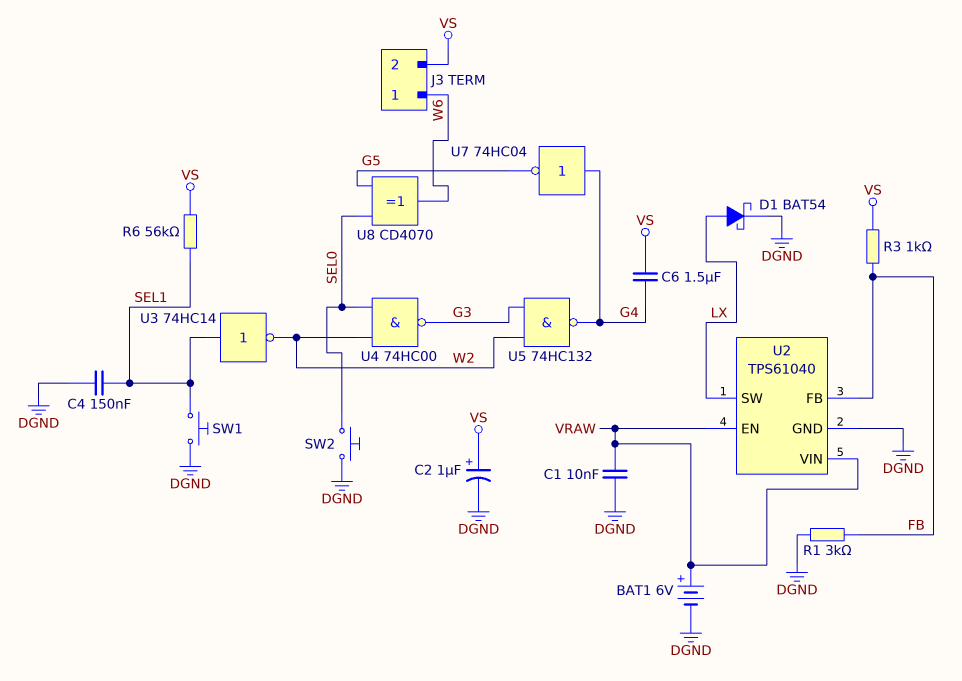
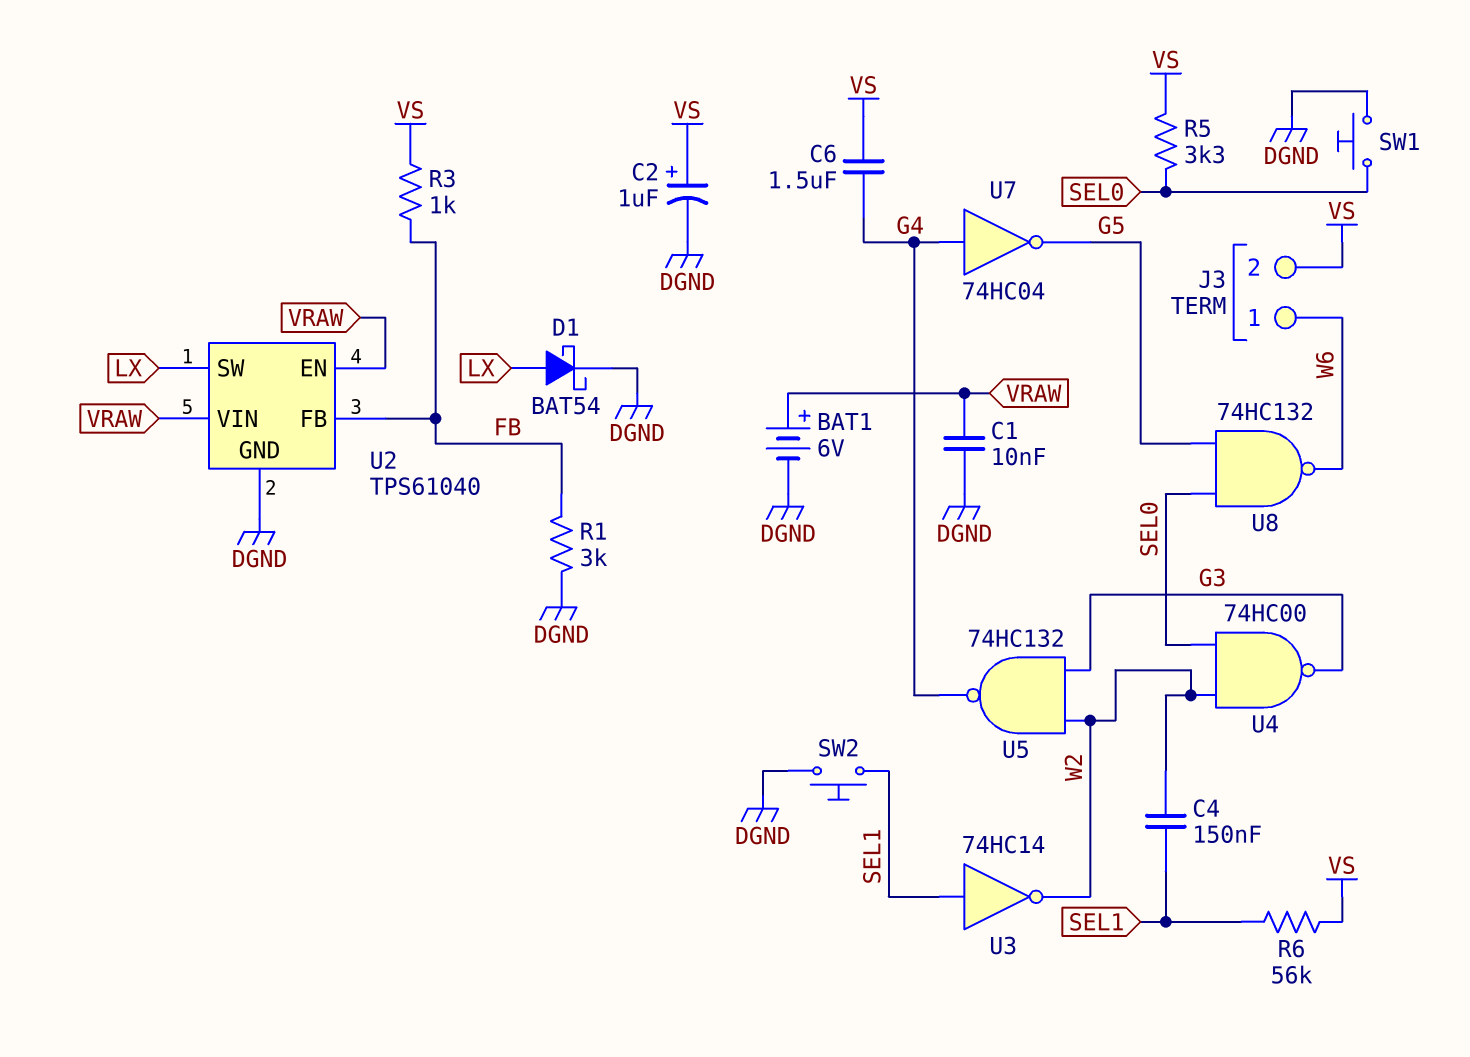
C4: 150nF (DGND, SEL1) -> 150nF (SEL1, W2)
R5: none -> 3.3k (SEL0, VS)
SW1: button (DGND, SEL1) -> button (DGND, SEL0)
SW2: button (DGND, SEL0) -> button (DGND, SEL1)
U8: XOR CD4070 (in G5, in SEL0, out W6) -> NAND 74HC132 (in G5, in SEL0, out W6)

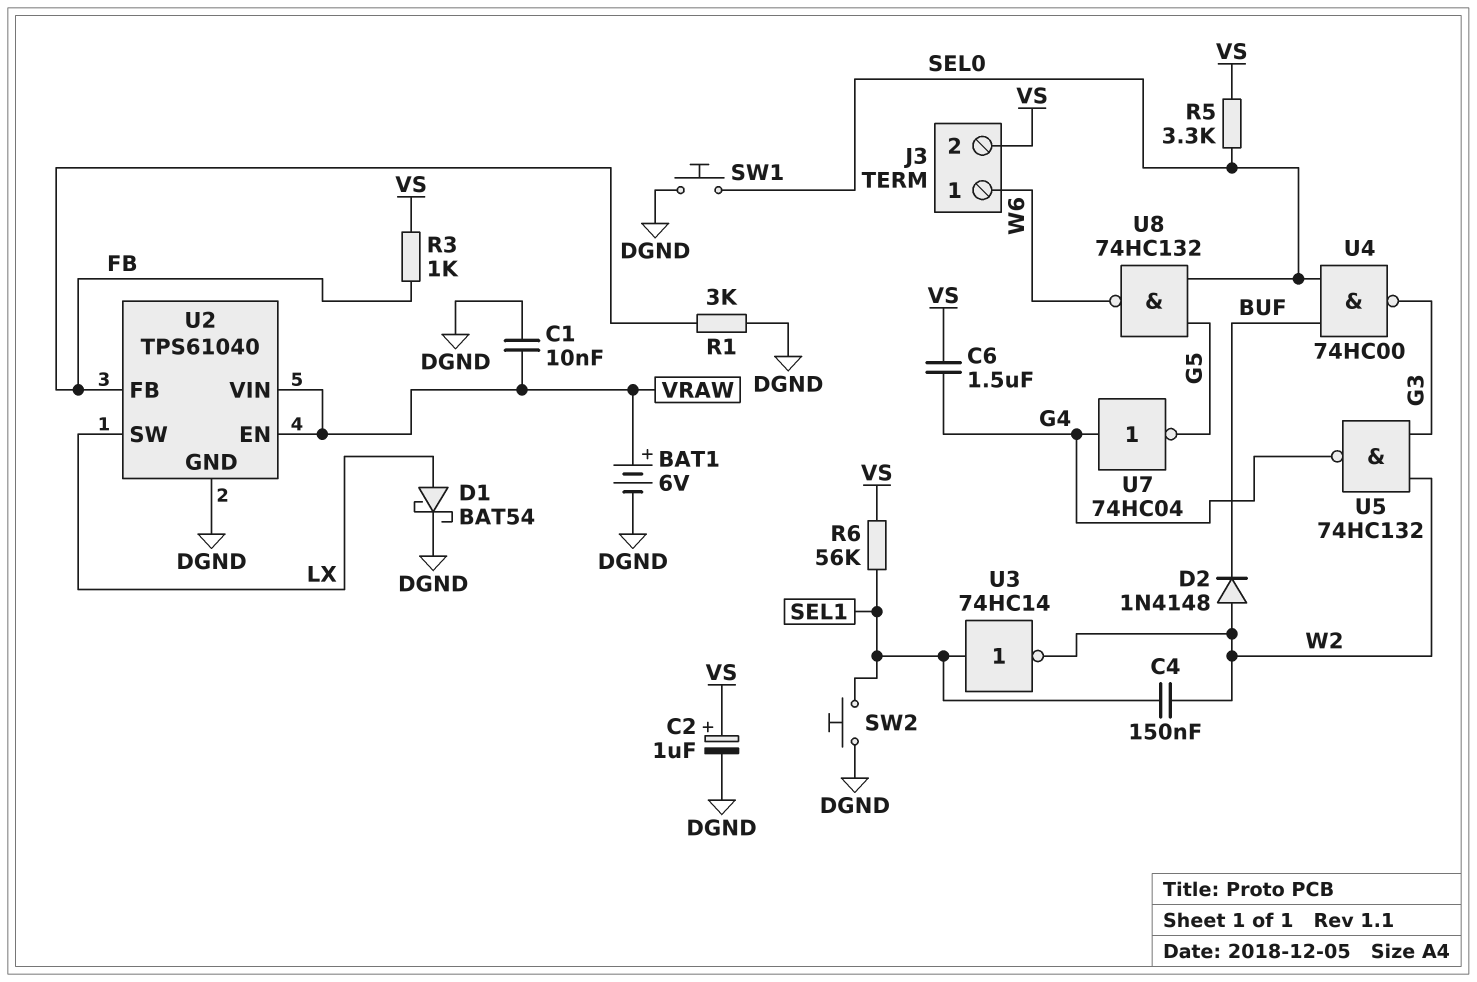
D2: none -> diode 1N4148 (A W2, K BUF)
U4: NAND 74HC00 (in SEL0, in W2, out G3) -> NAND 74HC00 (in BUF, in SEL0, out G3)

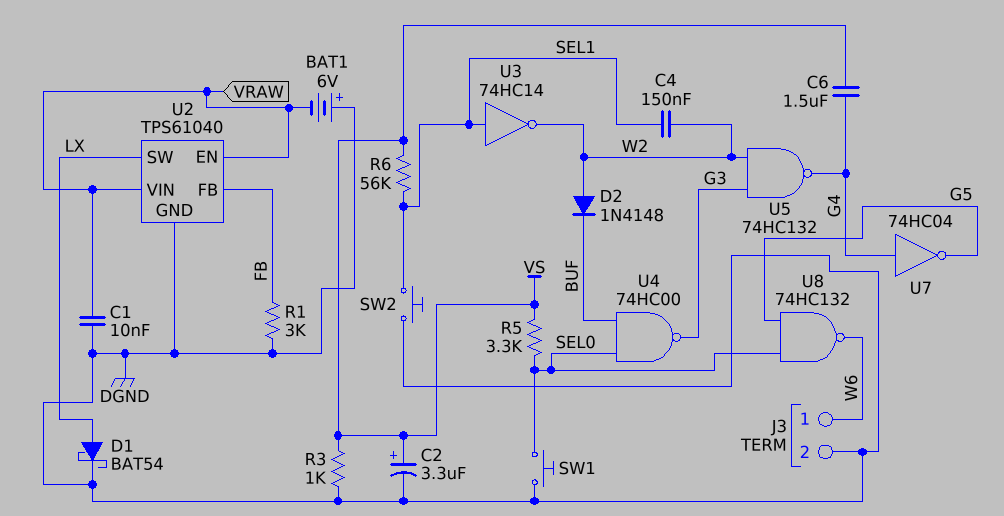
BAT1: 6V (plus VRAW, minus DGND) -> 6V (plus DGND, minus VRAW)
C2: 1uF (plus VS, minus DGND) -> 3.3uF (plus VS, minus DGND)
J3 pin 2: VS -> DGND
R3: 1k (FB, VS) -> 1k (DGND, VS)

